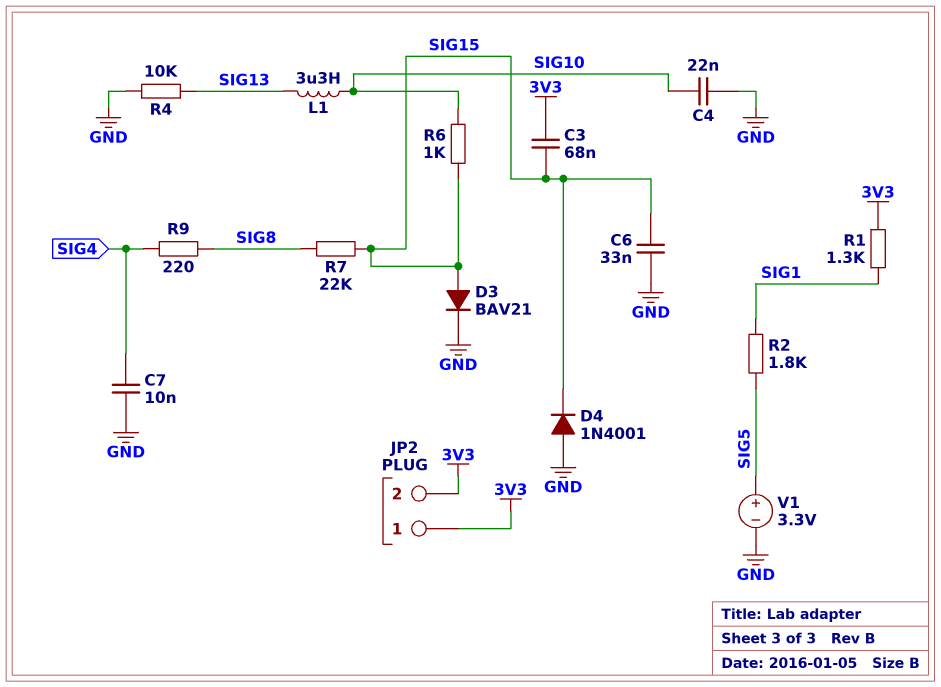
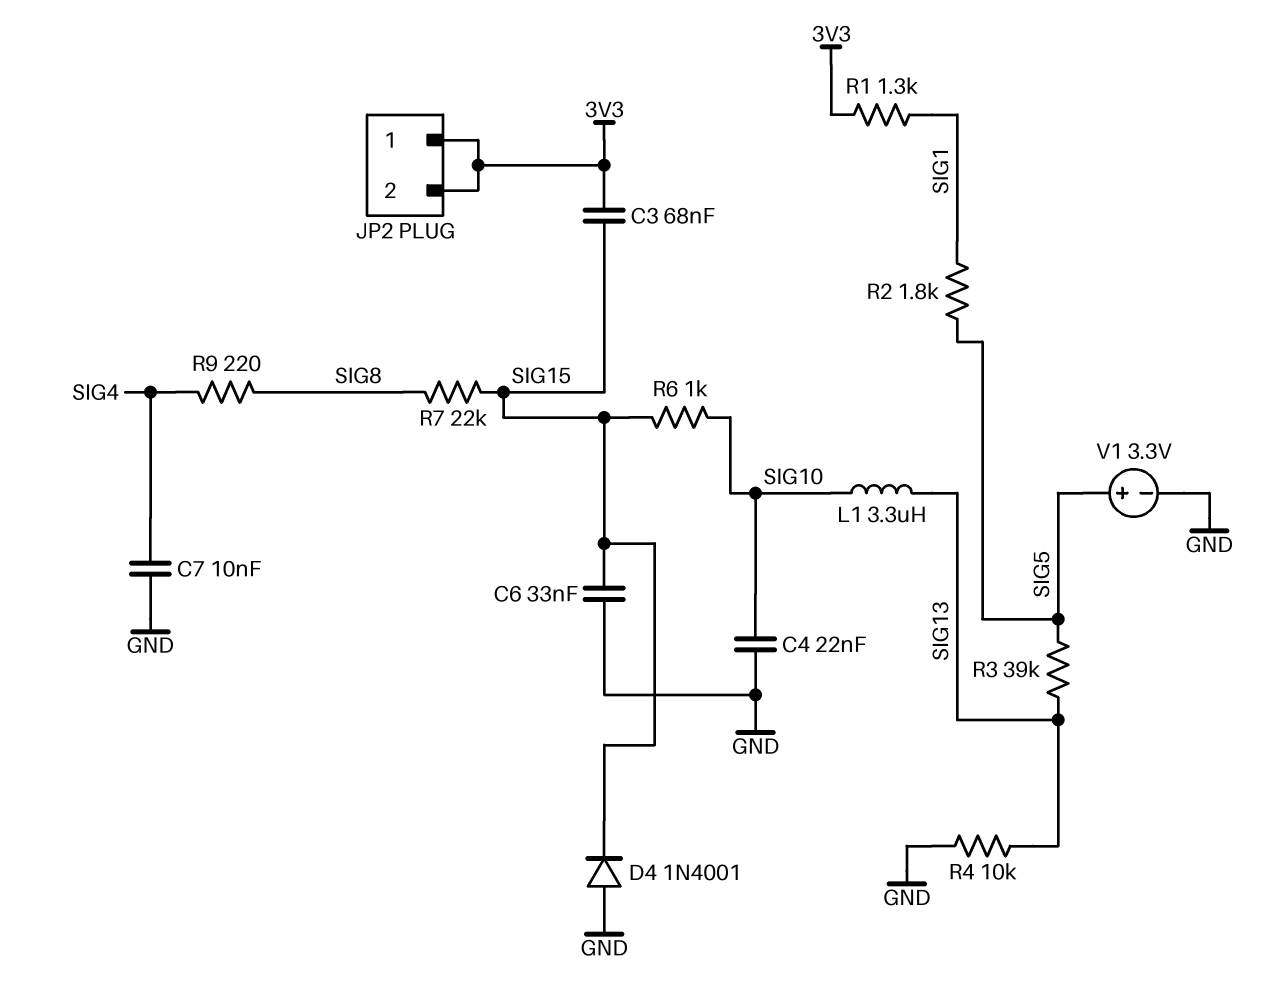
D3: diode BAV21 (A SIG15, K GND) -> none
R3: none -> 39k (SIG5, SIG13)

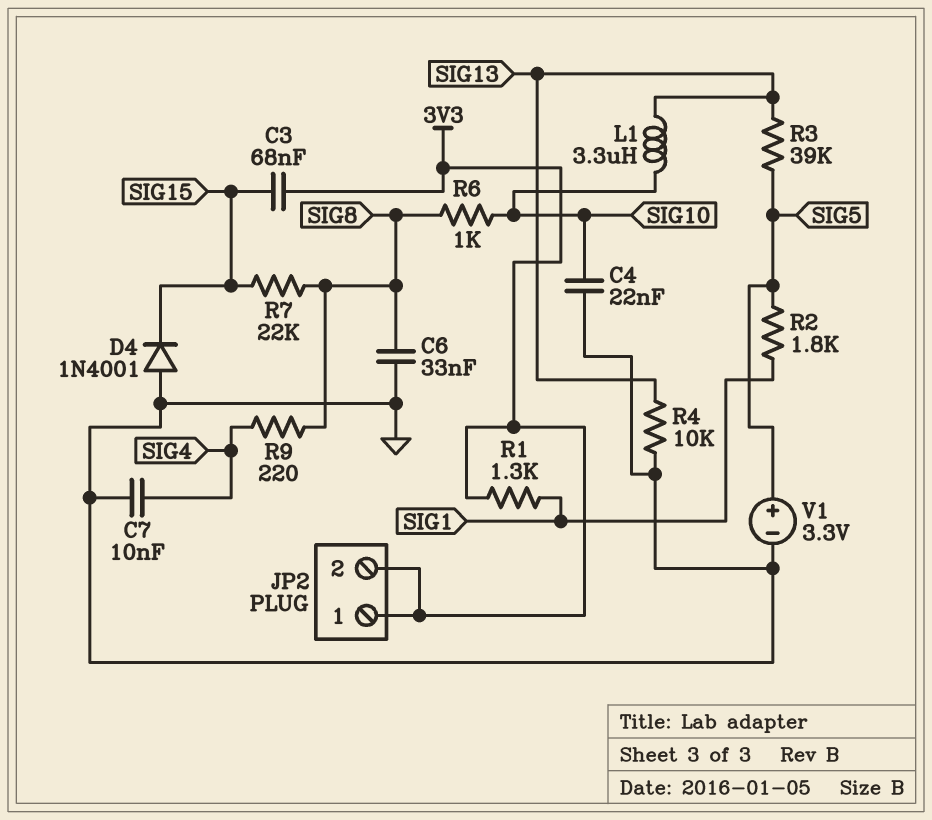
C6: 33nF (GND, SIG15) -> 33nF (GND, SIG8)
R6: 1k (SIG10, SIG15) -> 1k (SIG8, SIG10)

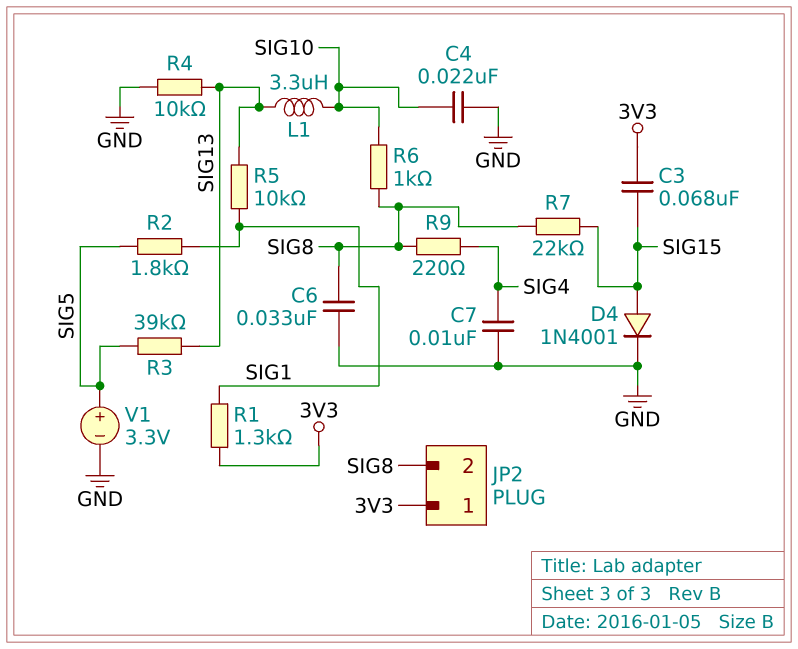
D4: diode 1N4001 (A GND, K SIG15) -> diode 1N4001 (A SIG15, K GND)
JP2 pin 2: 3V3 -> SIG8
R5: none -> 10k (SIG1, SIG13)

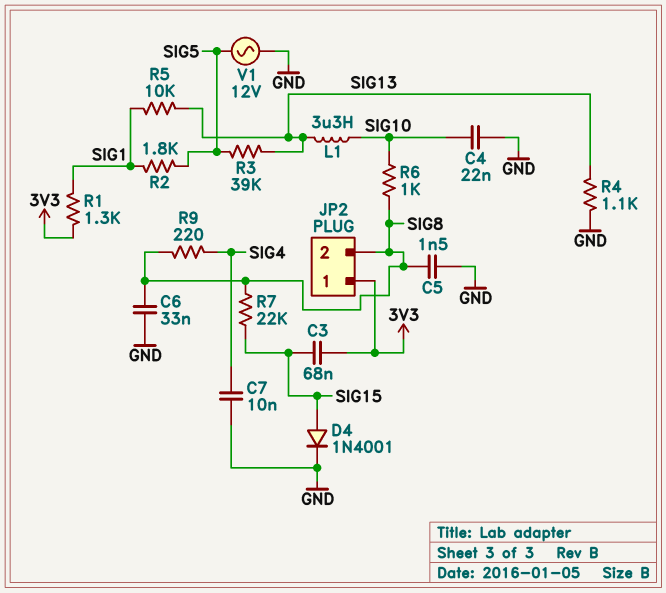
C5: none -> 1.5nF (GND, SIG8)
R4: 10k (GND, SIG13) -> 1.1k (GND, SIG13)
V1: 3.3V (plus SIG5, minus GND) -> AC 12V (GND, SIG5)

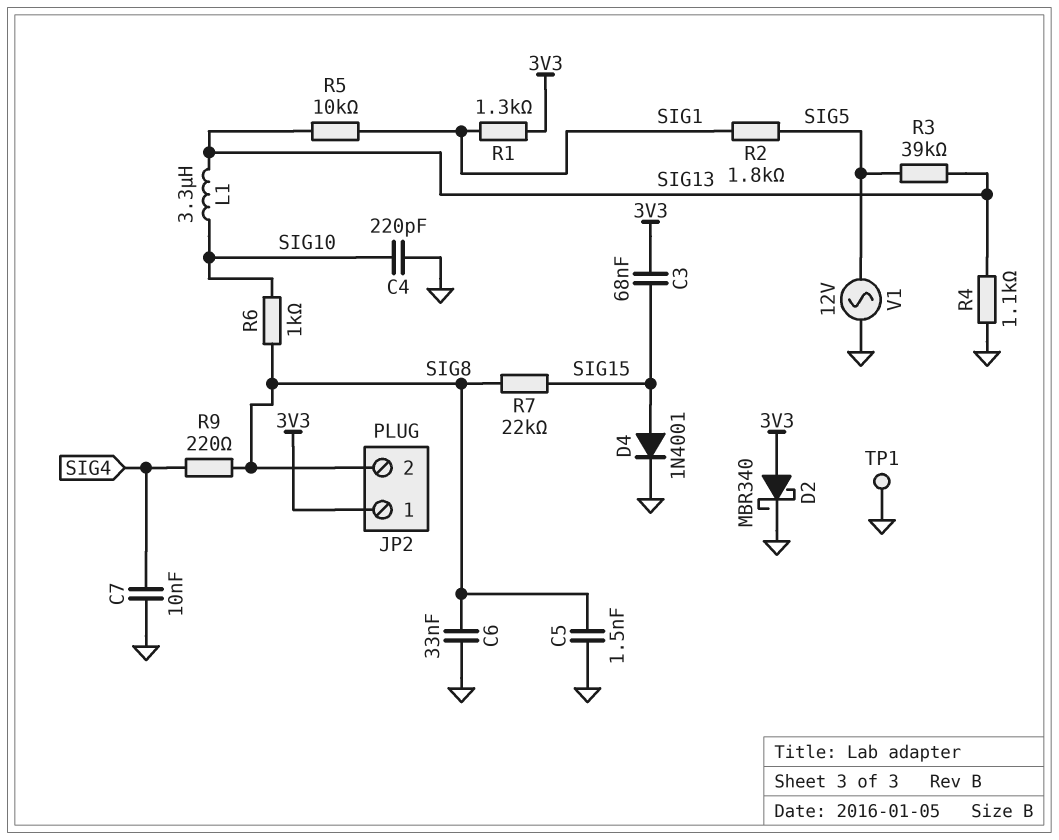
C4: 22nF (GND, SIG10) -> 220pF (GND, SIG10)
D2: none -> schottky MBR340 (A 3V3, K GND)
TP1: none -> test point (GND)

